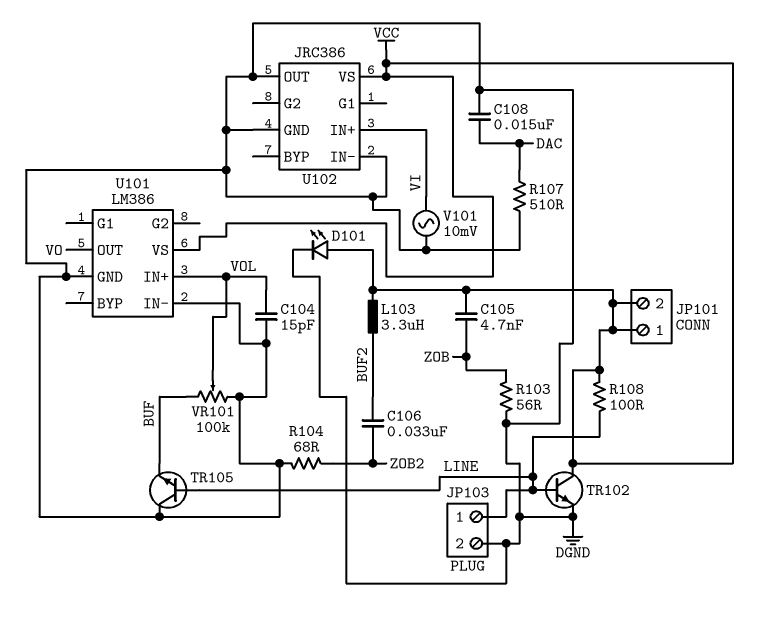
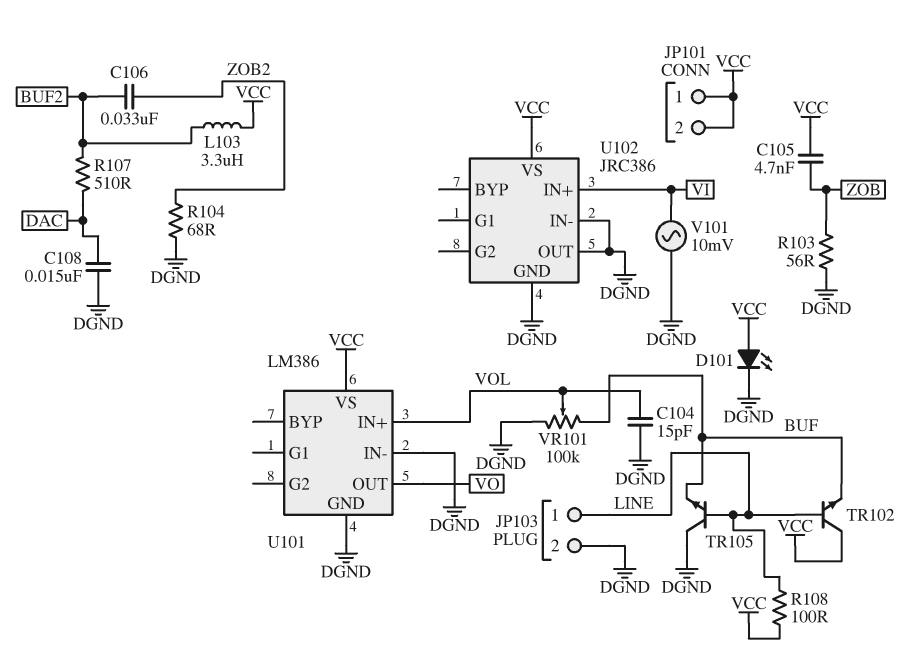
R107: 510 (DAC, DGND) -> 510 (BUF2, DAC)
TR102: NPN (B LINE, C VCC, E DGND) -> NPN (B LINE, C VCC, E BUF)

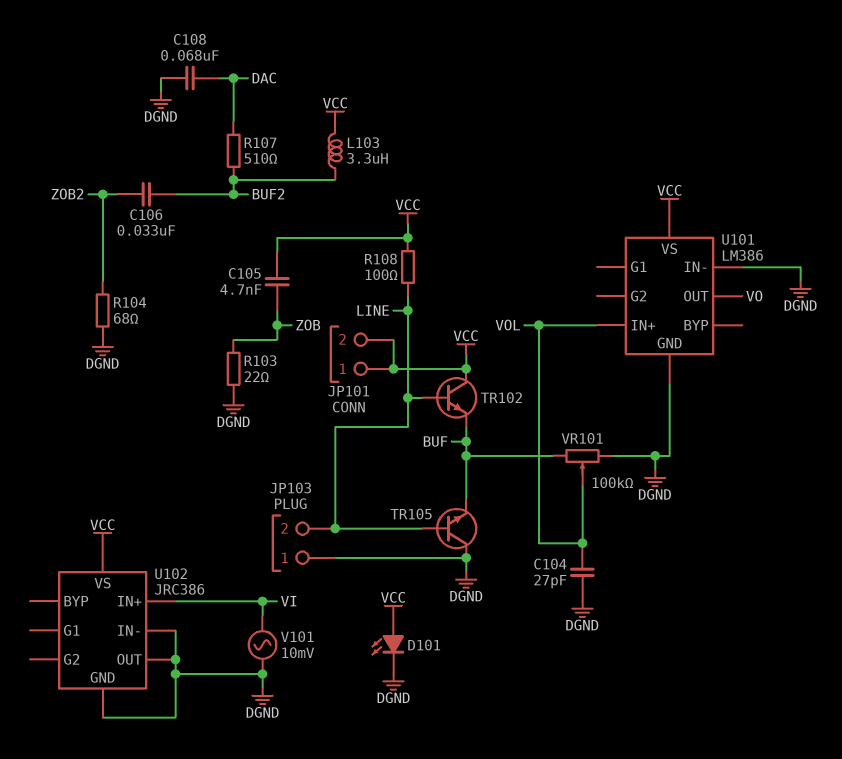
C104: 15pF (DGND, VOL) -> 27pF (DGND, VOL)
C108: 15nF (DAC, DGND) -> 68nF (DAC, DGND)
JP103 pin 1: LINE -> DGND
JP103 pin 2: DGND -> LINE
R103: 56 (DGND, ZOB) -> 22 (DGND, ZOB)

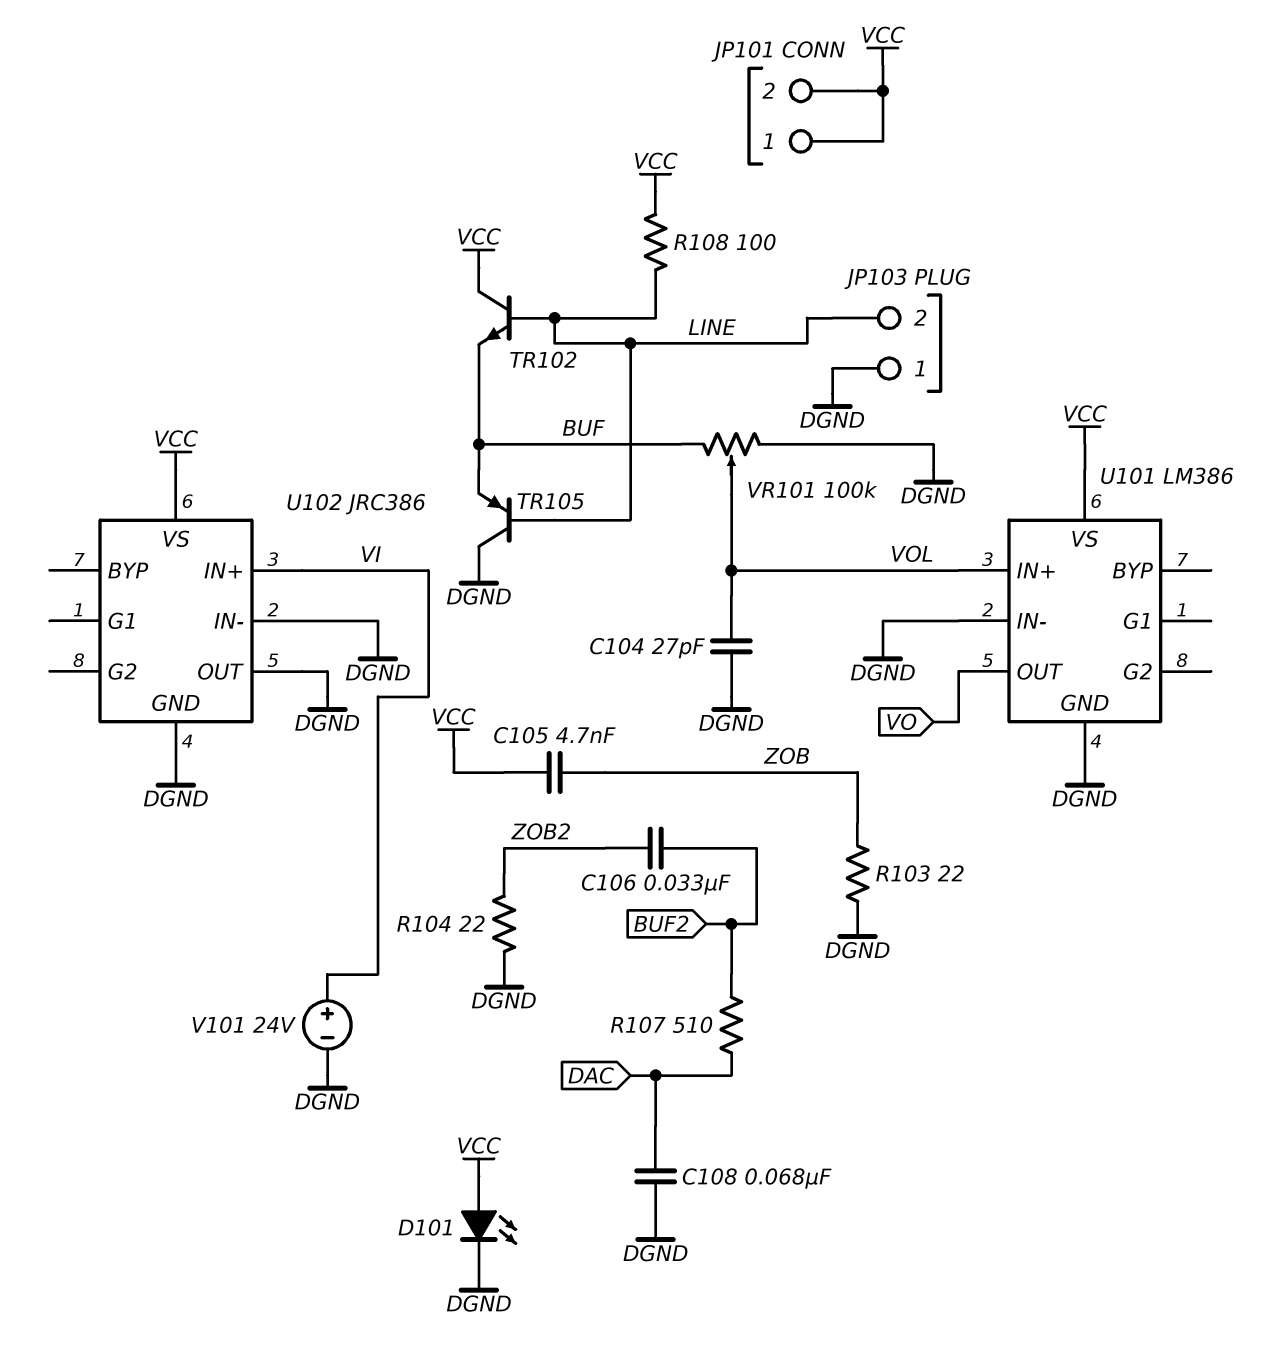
L103: 3.3uH (BUF2, VCC) -> none
R104: 68 (DGND, ZOB2) -> 22 (DGND, ZOB2)
TR105: NPN (B LINE, C DGND, E BUF) -> PNP (B LINE, C DGND, E BUF)
V101: AC 10mV (DGND, VI) -> 24V (plus VI, minus DGND)

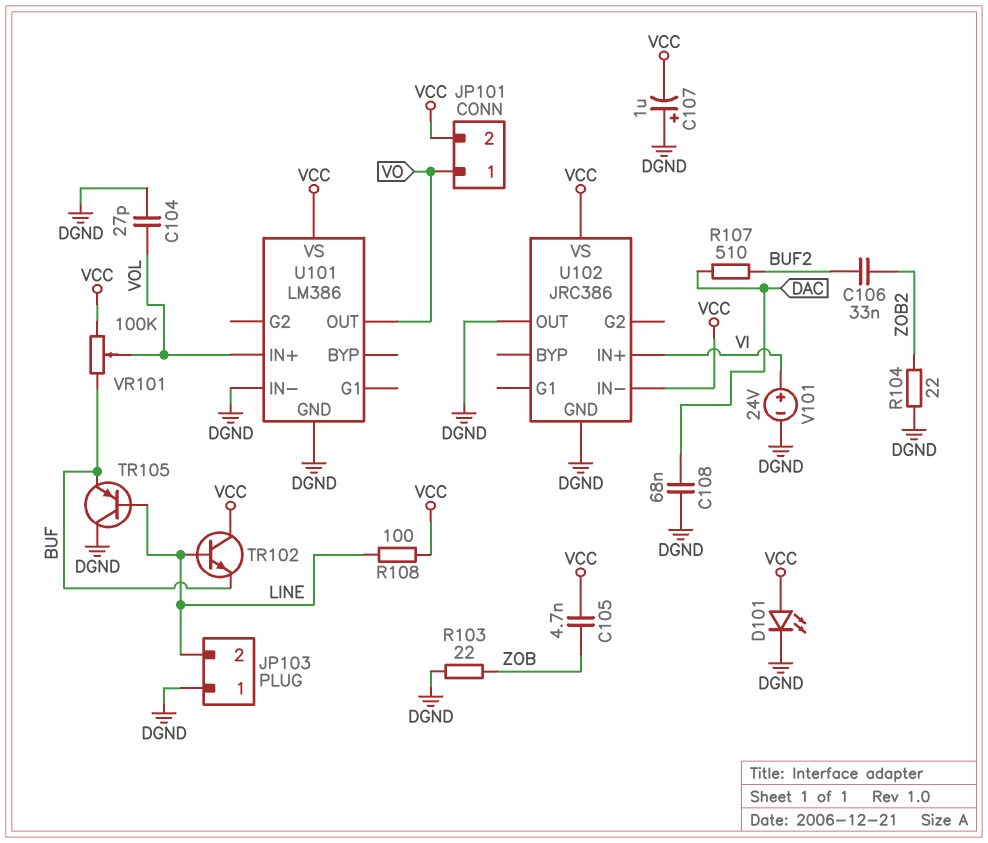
C107: none -> 1uF (plus DGND, minus VCC)
JP101 pin 1: VCC -> VO
U102 pin IN-: DGND -> VCC
VR101: 100k (BUF, DGND, wiper VOL) -> 100k (BUF, VCC, wiper VOL)

